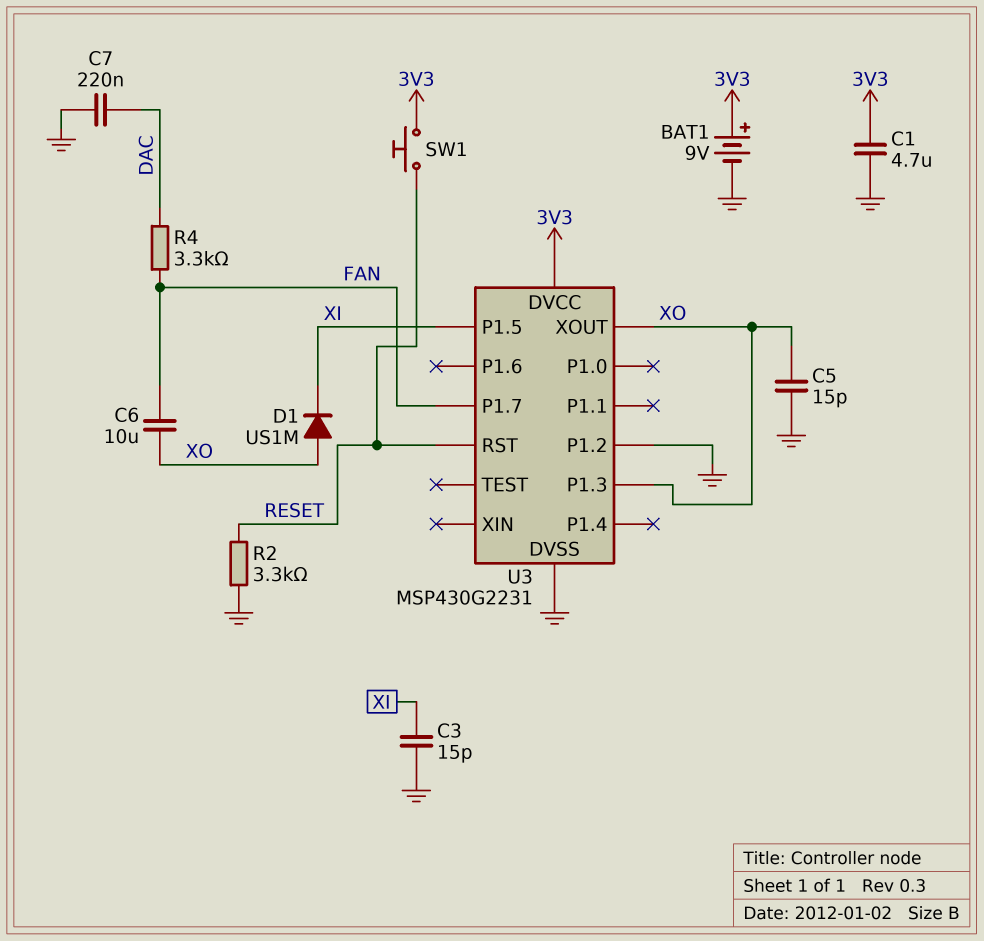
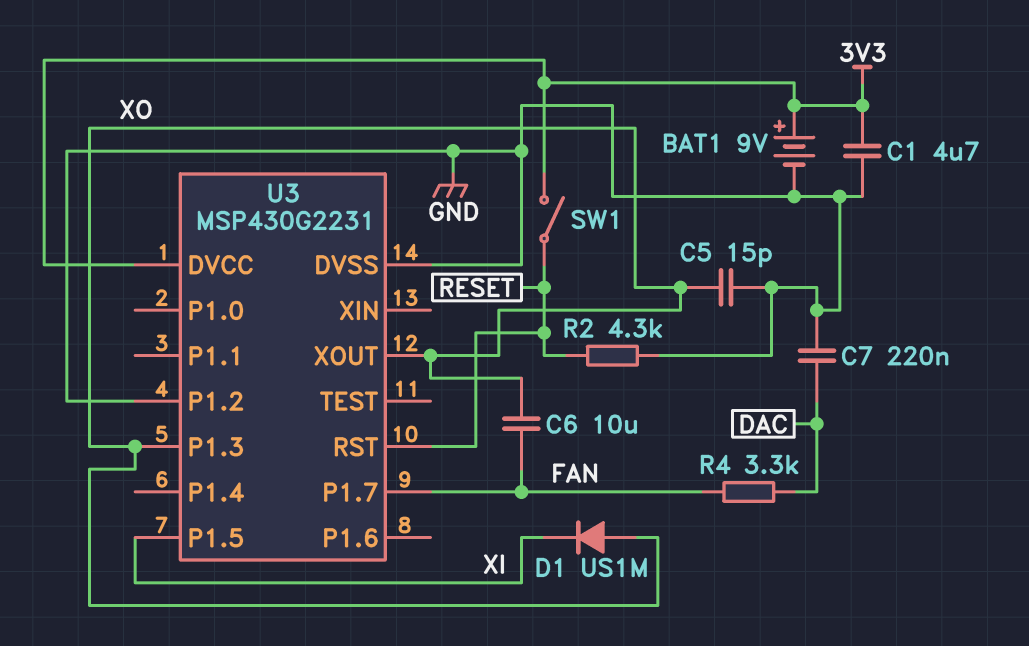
C3: 15pF (GND, XI) -> none
R2: 3.3k (GND, RESET) -> 4.3k (GND, RESET)
SW1: button (3V3, RESET) -> switch (3V3, RESET)

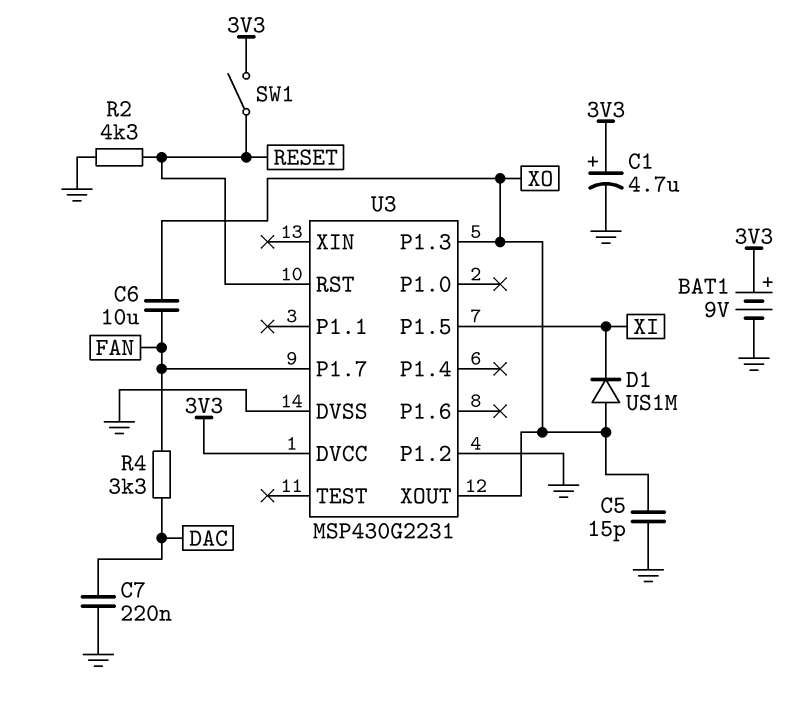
C1: 4.7uF (3V3, GND) -> 4.7uF (plus 3V3, minus GND)

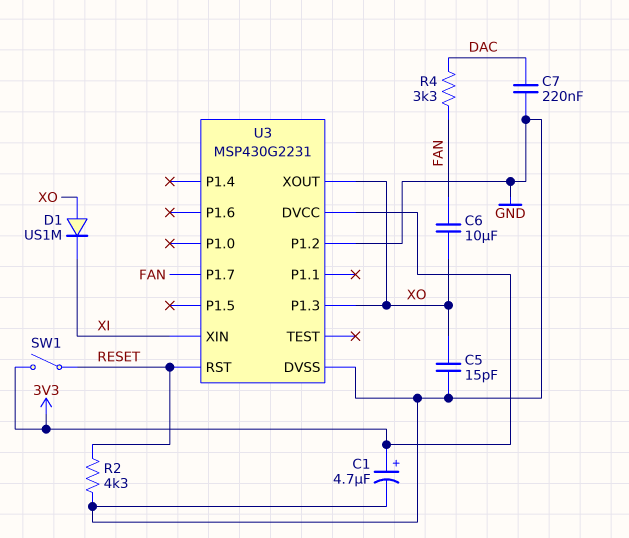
BAT1: 9V (plus 3V3, minus GND) -> none
U3 pin P1.5: XI -> none
U3 pin XIN: none -> XI

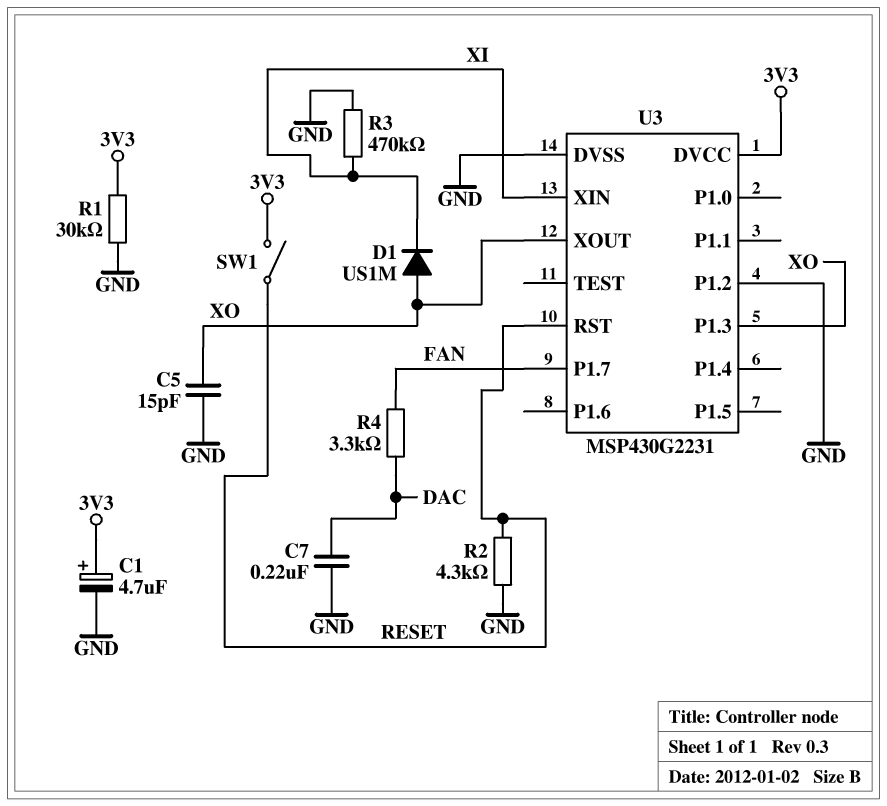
C6: 10uF (FAN, XO) -> none
R1: none -> 30k (3V3, GND)
R3: none -> 470k (GND, XI)

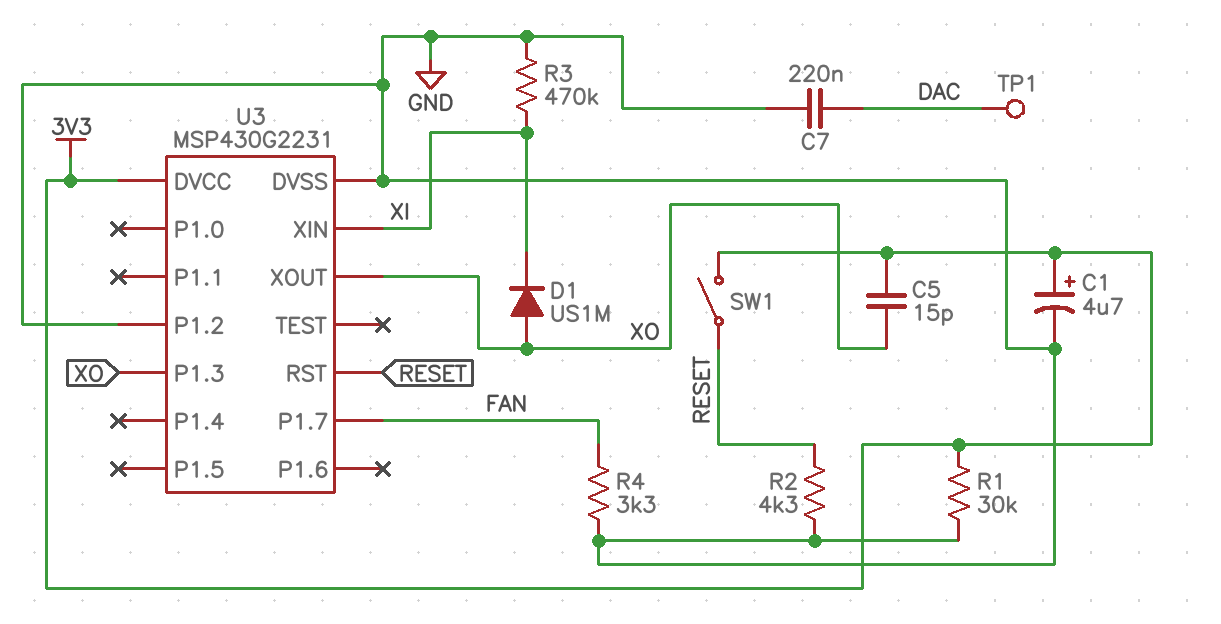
C5: 15pF (GND, XO) -> 15pF (3V3, XO)
R4: 3.3k (DAC, FAN) -> 3.3k (FAN, GND)
TP1: none -> test point (DAC)

